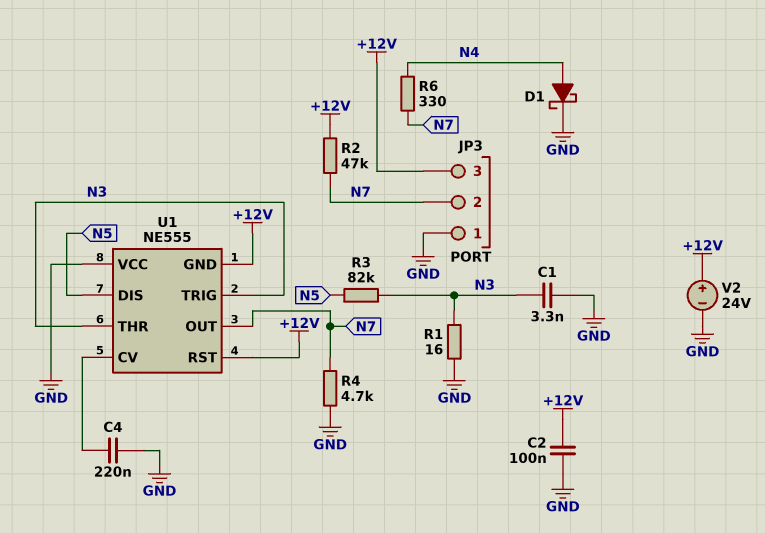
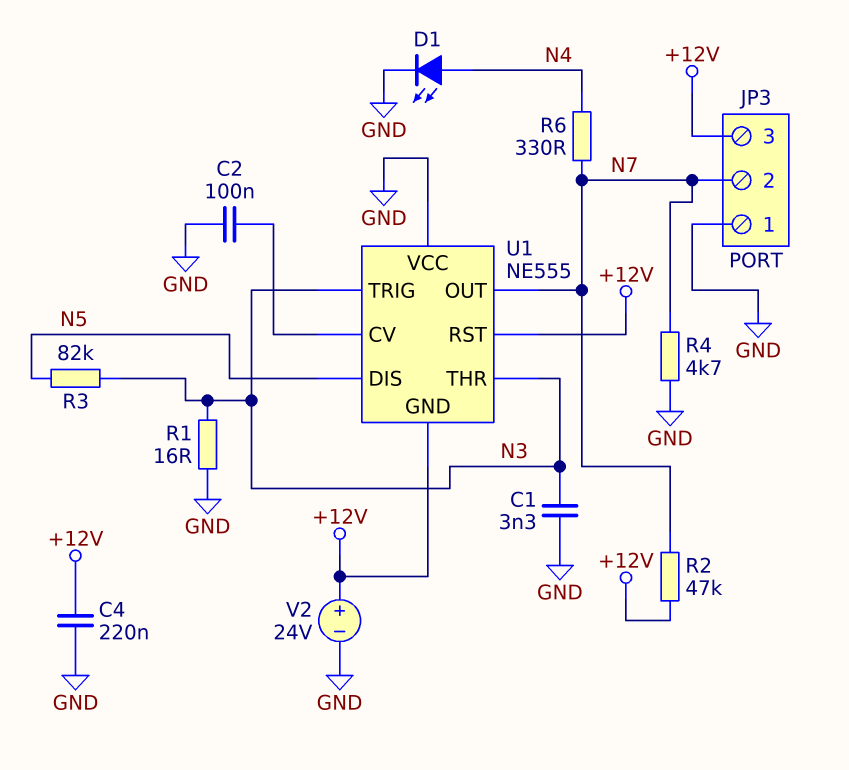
C2: 100nF (+12V, GND) -> 100nF (GND, U1/CV)
C4: 220nF (GND, U1/CV) -> 220nF (+12V, GND)
D1: schottky (A N4, K GND) -> LED (A N4, K GND)

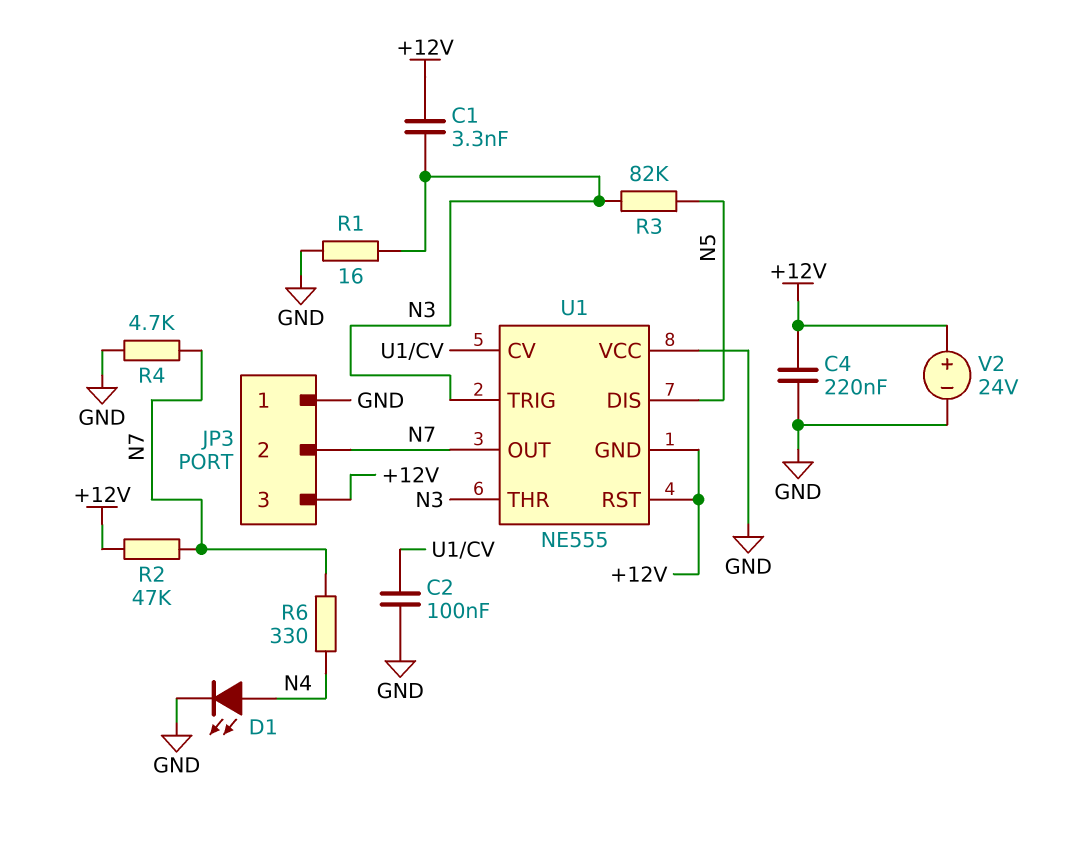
C1: 3.3nF (GND, N3) -> 3.3nF (+12V, N3)

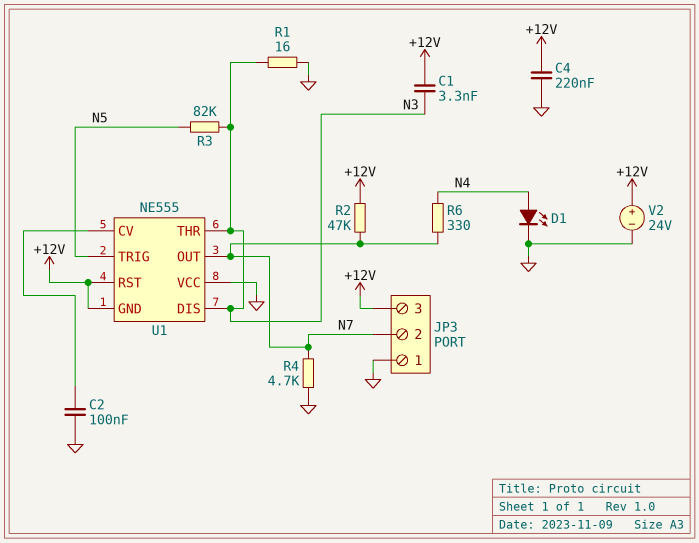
U1 pin DIS: N5 -> N3
U1 pin TRIG: N3 -> N5

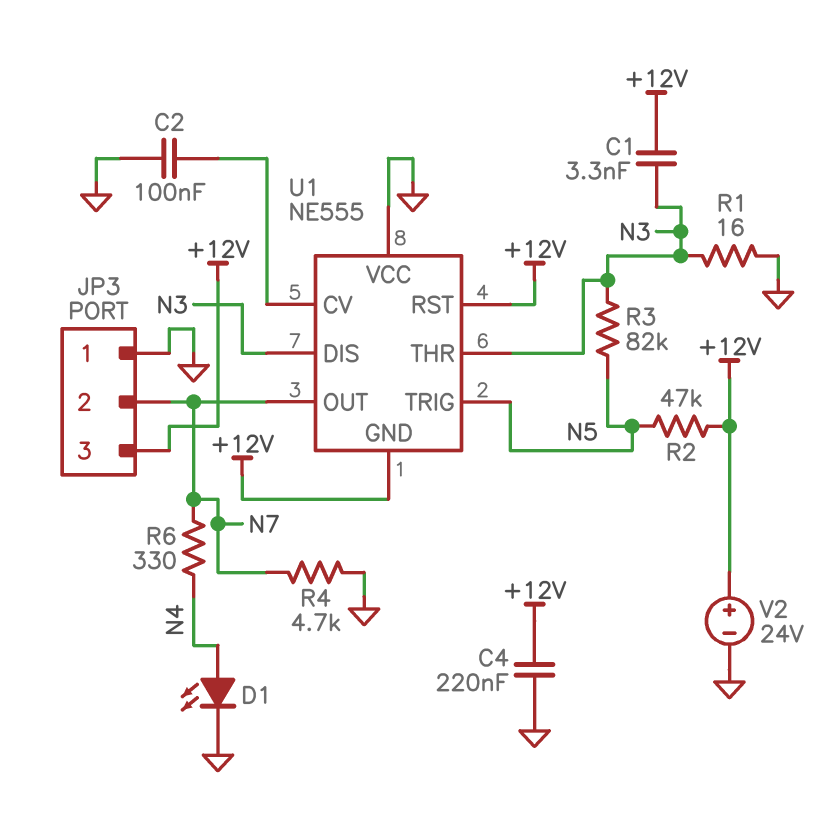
R2: 47k (+12V, N7) -> 47k (+12V, N5)

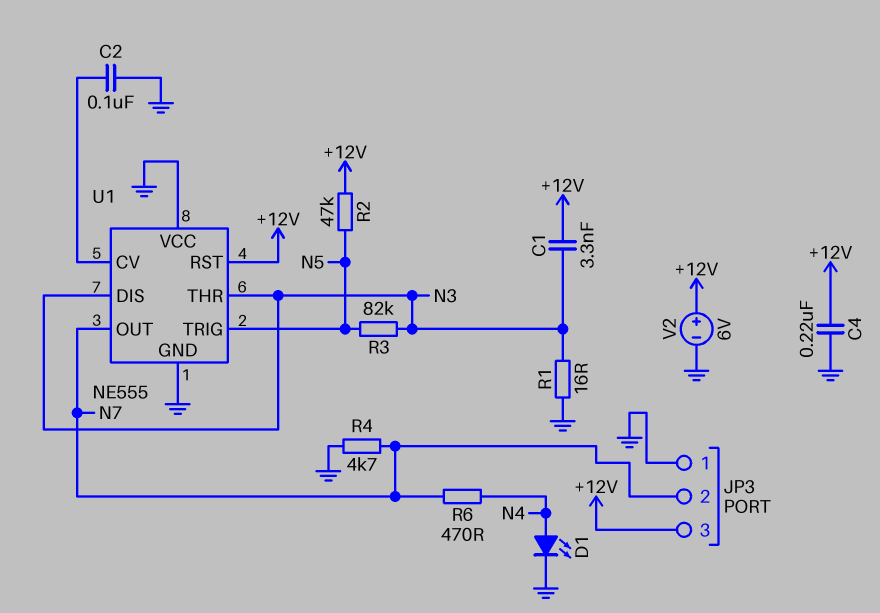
R6: 330 (N4, N7) -> 470 (N4, N7)
U1 pin GND: +12V -> GND
V2: 24V (plus +12V, minus GND) -> 6V (plus +12V, minus GND)

